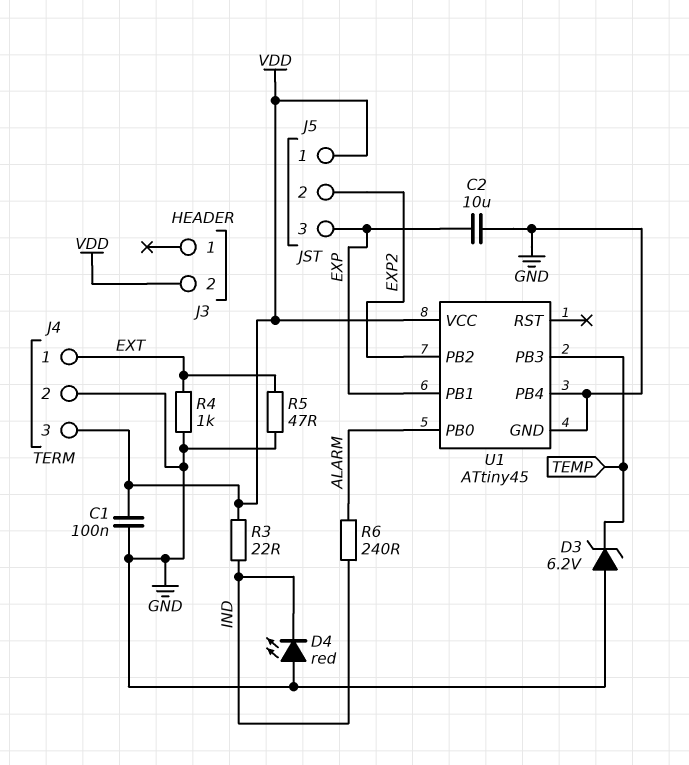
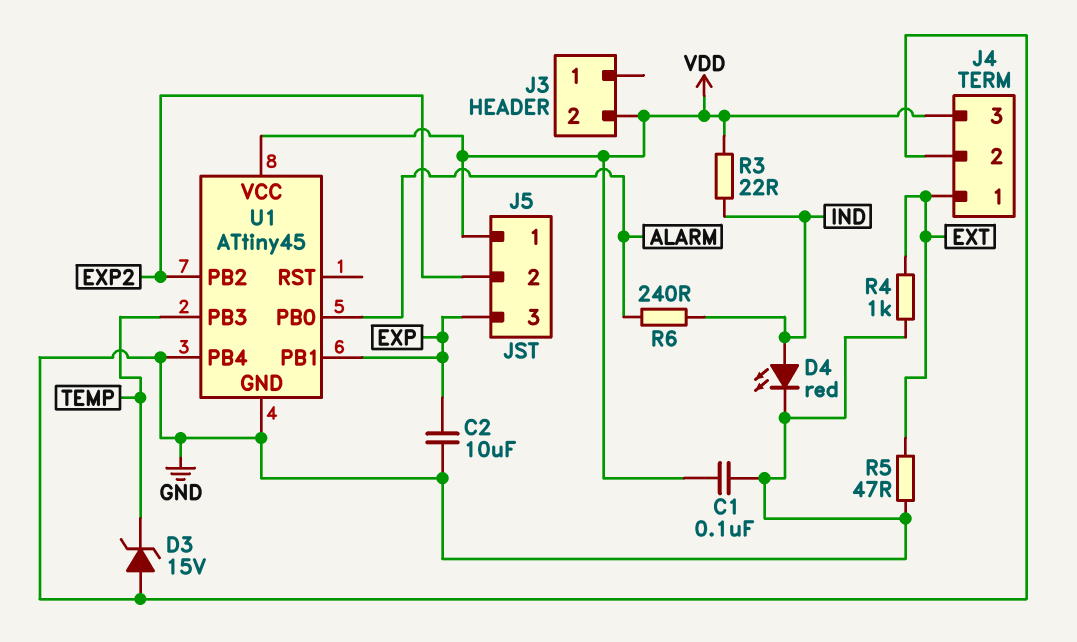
D3: zener 6.2V (A GND, K TEMP) -> zener 15V (A GND, K TEMP)
D4: LED red (A GND, K IND) -> LED red (A IND, K GND)

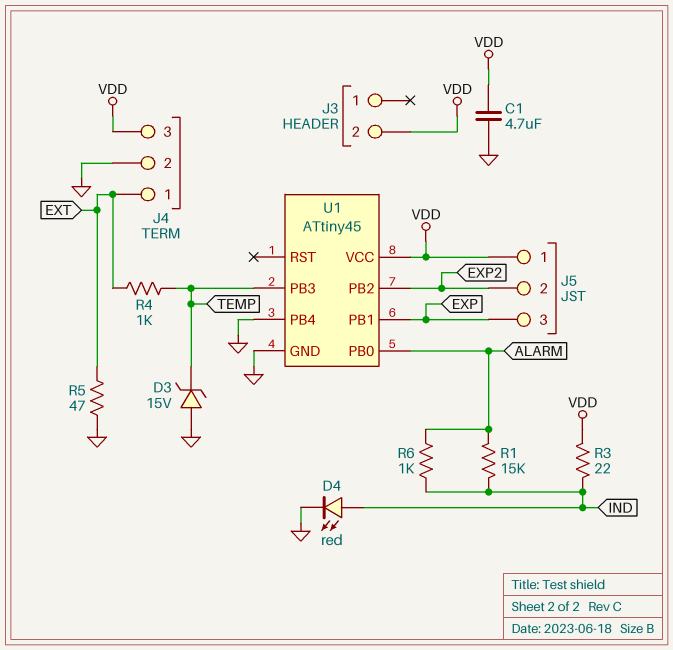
C1: 100nF (GND, VDD) -> 4.7uF (GND, VDD)
C2: 10uF (EXP, GND) -> none
R1: none -> 15k (ALARM, IND)
R4: 1k (EXT, GND) -> 1k (EXT, TEMP)
R6: 240 (ALARM, IND) -> 1k (ALARM, IND)

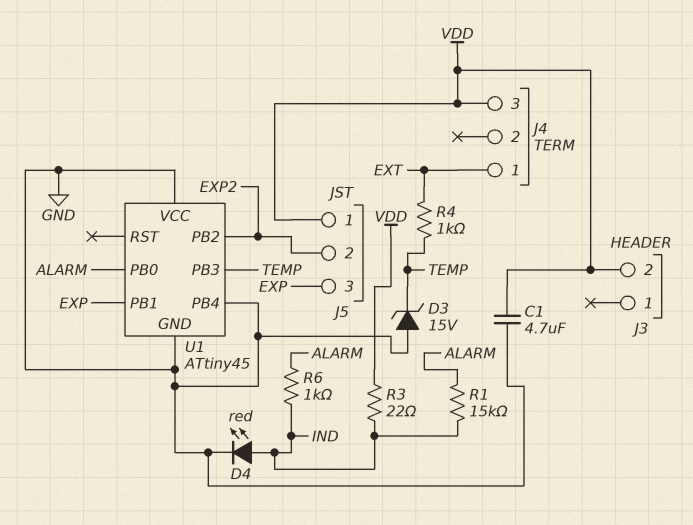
J4 pin 2: GND -> none
R5: 47 (EXT, GND) -> none
U1 pin VCC: VDD -> GND

